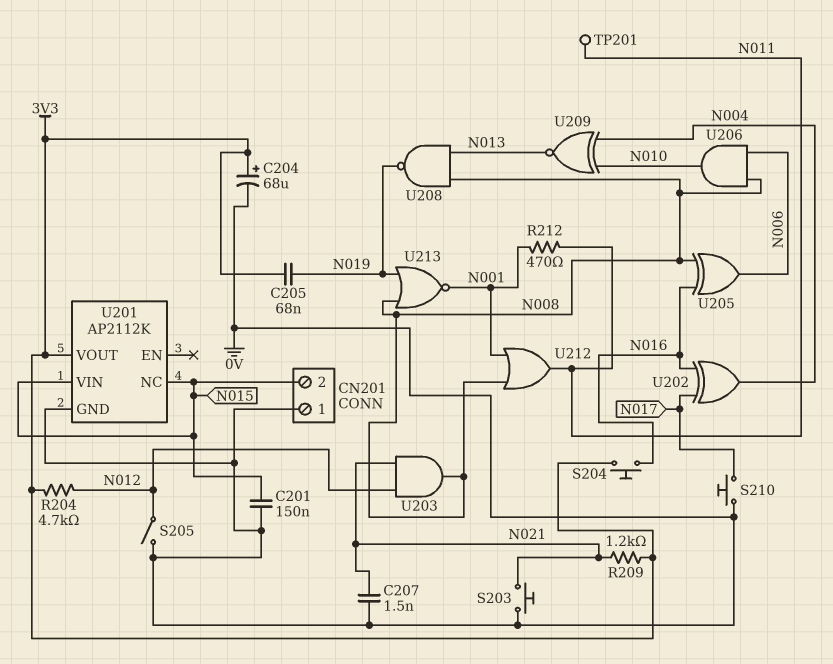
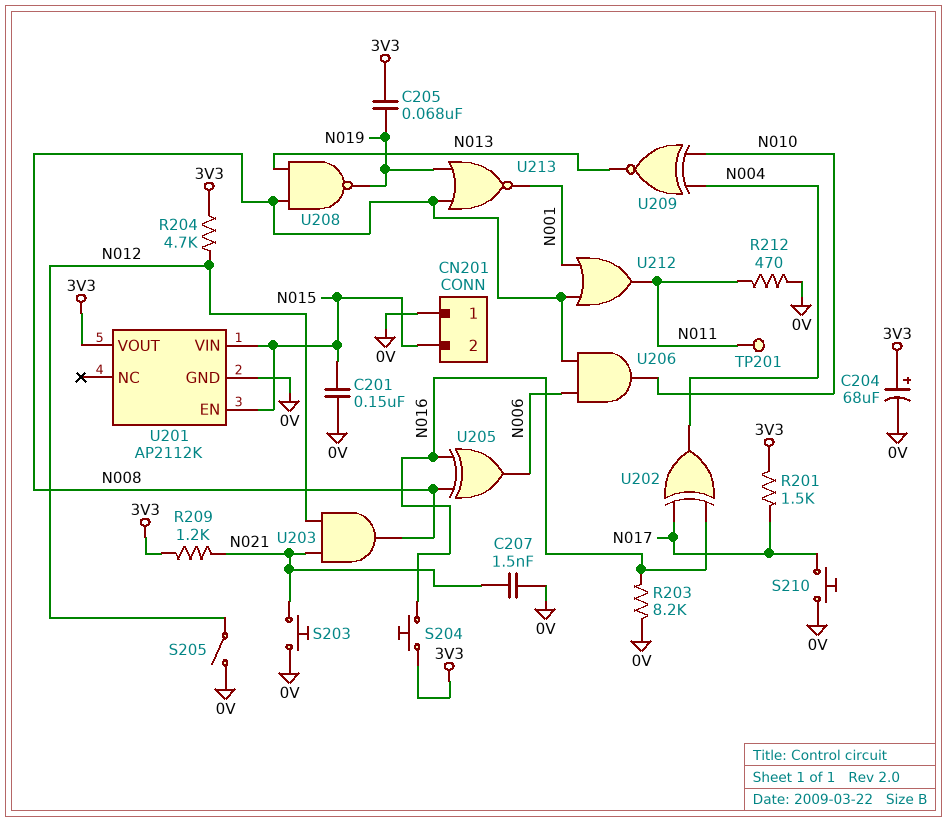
R201: none -> 1.5k (3V3, N017)
R203: none -> 8.2k (0V, N016)
R212: 470 (N001, N011) -> 470 (0V, N011)
U201 pin EN: none -> N015
U201 pin NC: N015 -> none

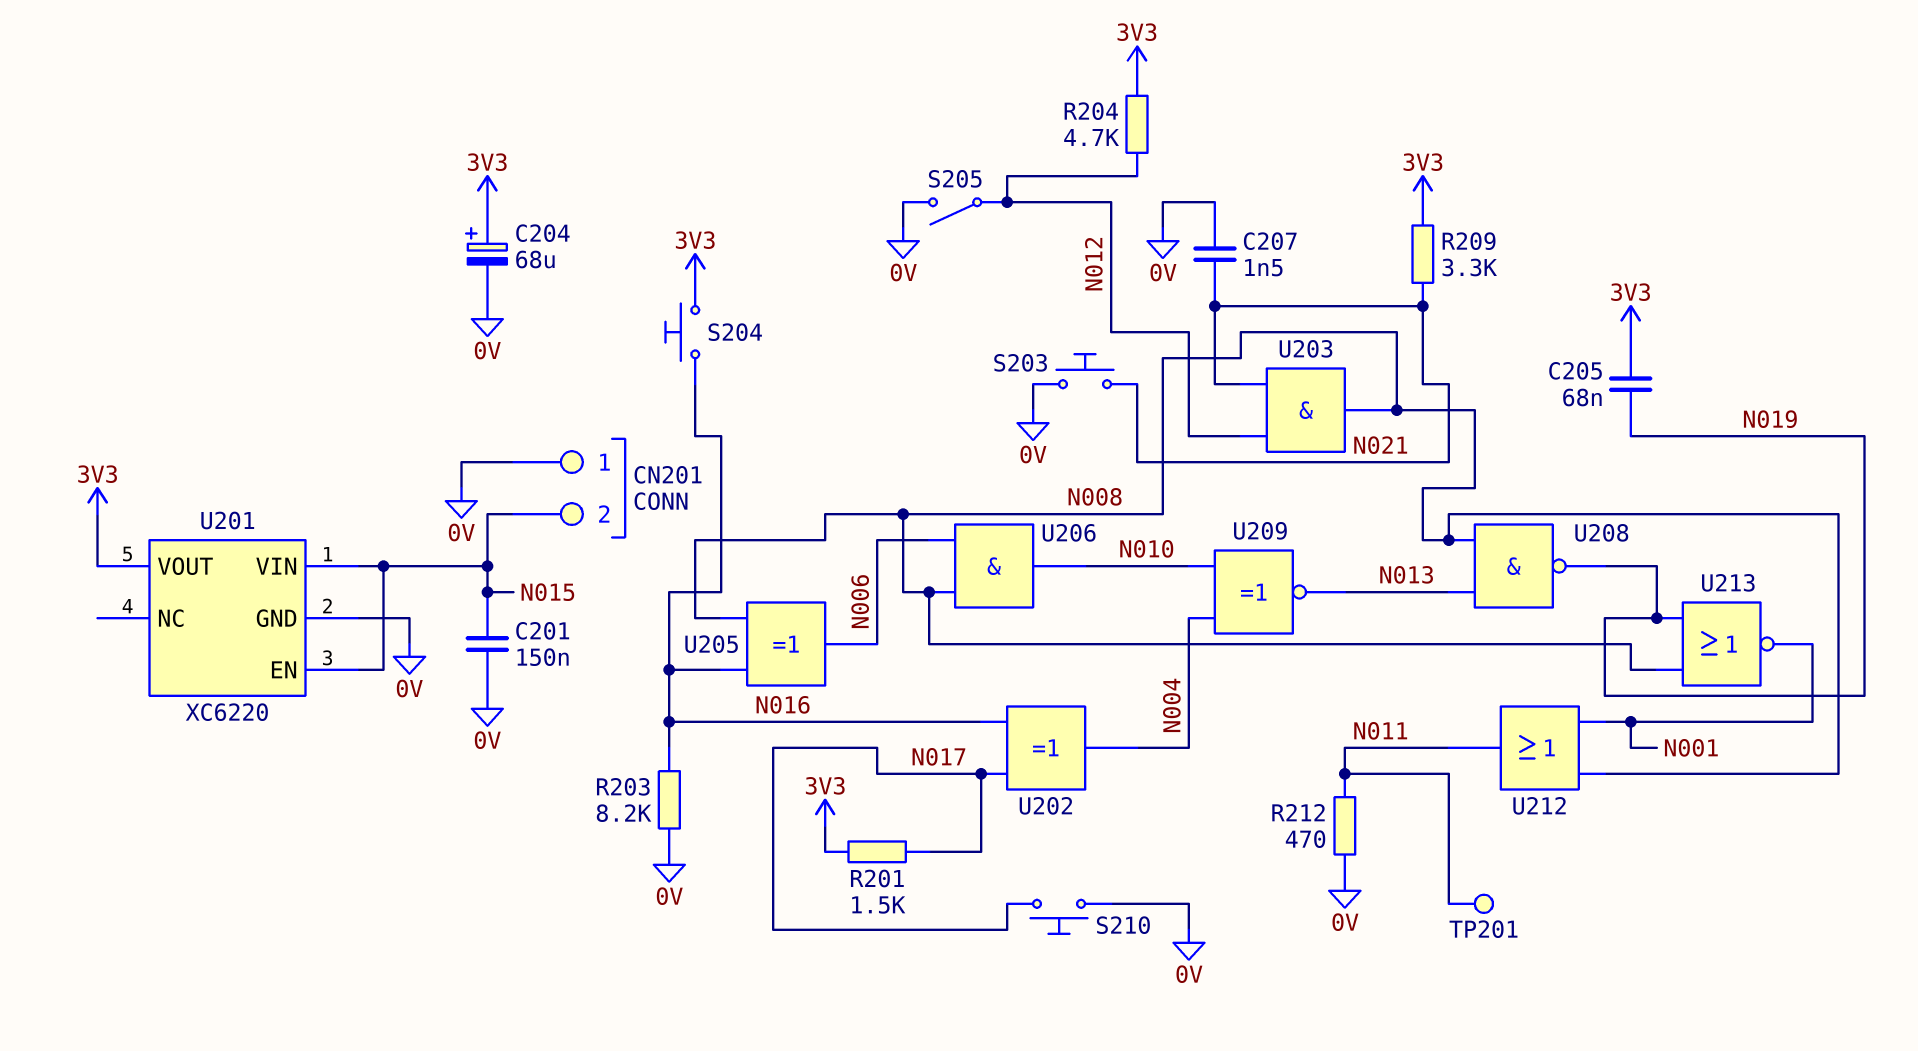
R209: 1.2k (3V3, N021) -> 3.3k (3V3, N021)
U201: AP2112K -> XC6220

